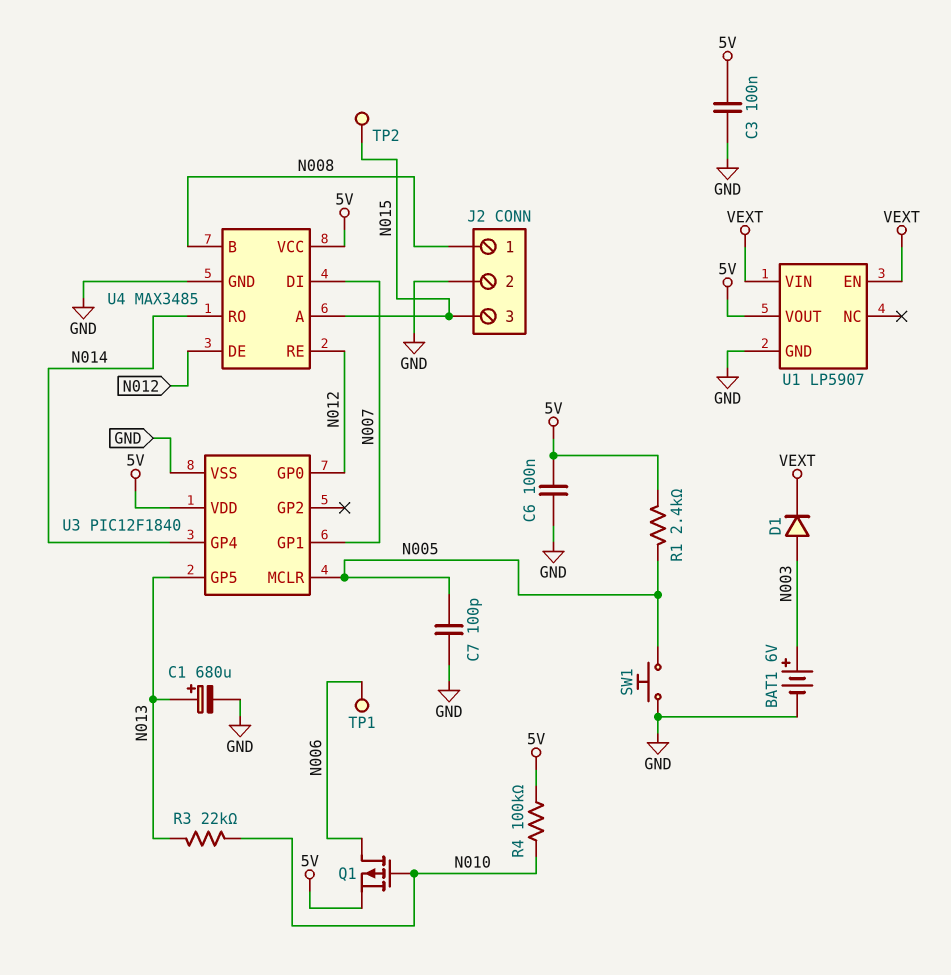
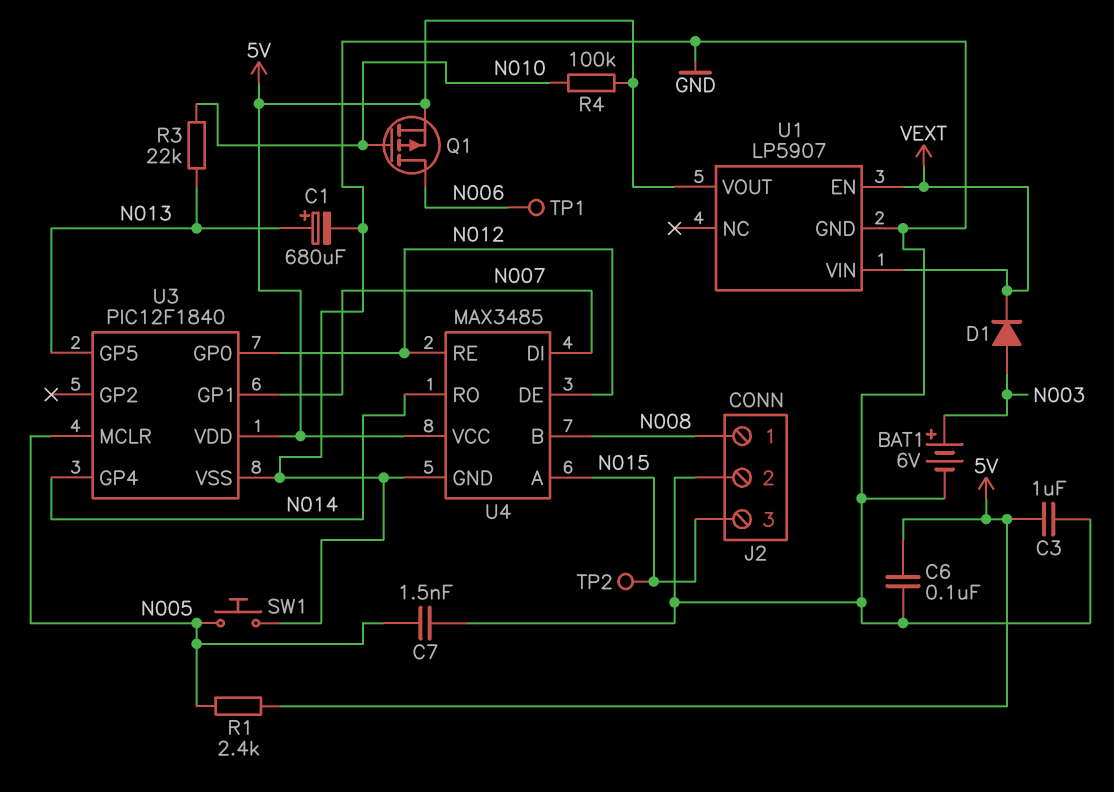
C3: 100nF (5V, GND) -> 1uF (5V, GND)
C7: 100pF (GND, N005) -> 1.5nF (GND, N005)

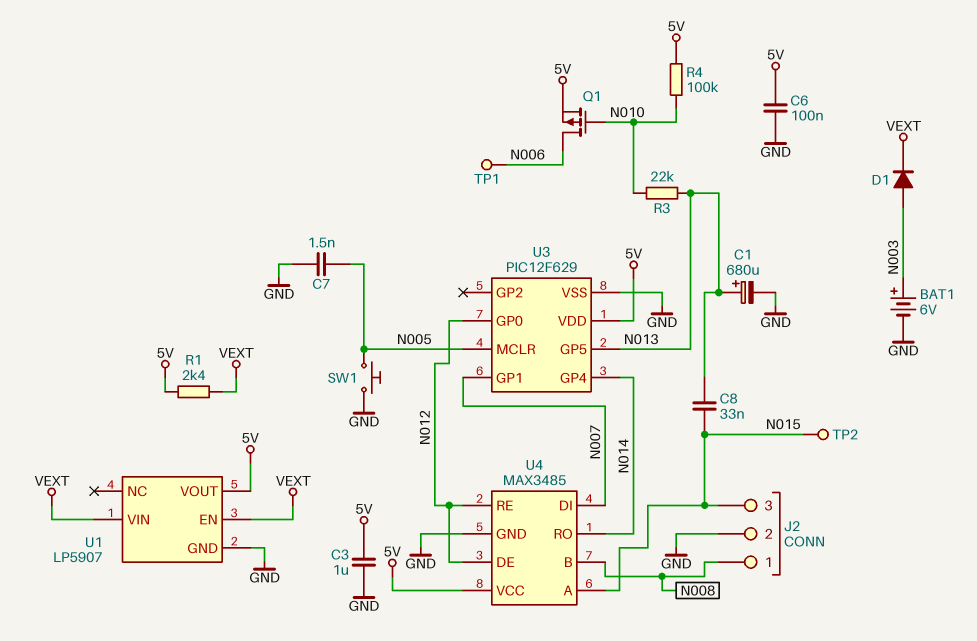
C8: none -> 33nF (N013, N015)
R1: 2.4k (5V, N005) -> 2.4k (5V, VEXT)
U3: PIC12F1840 -> PIC12F629

